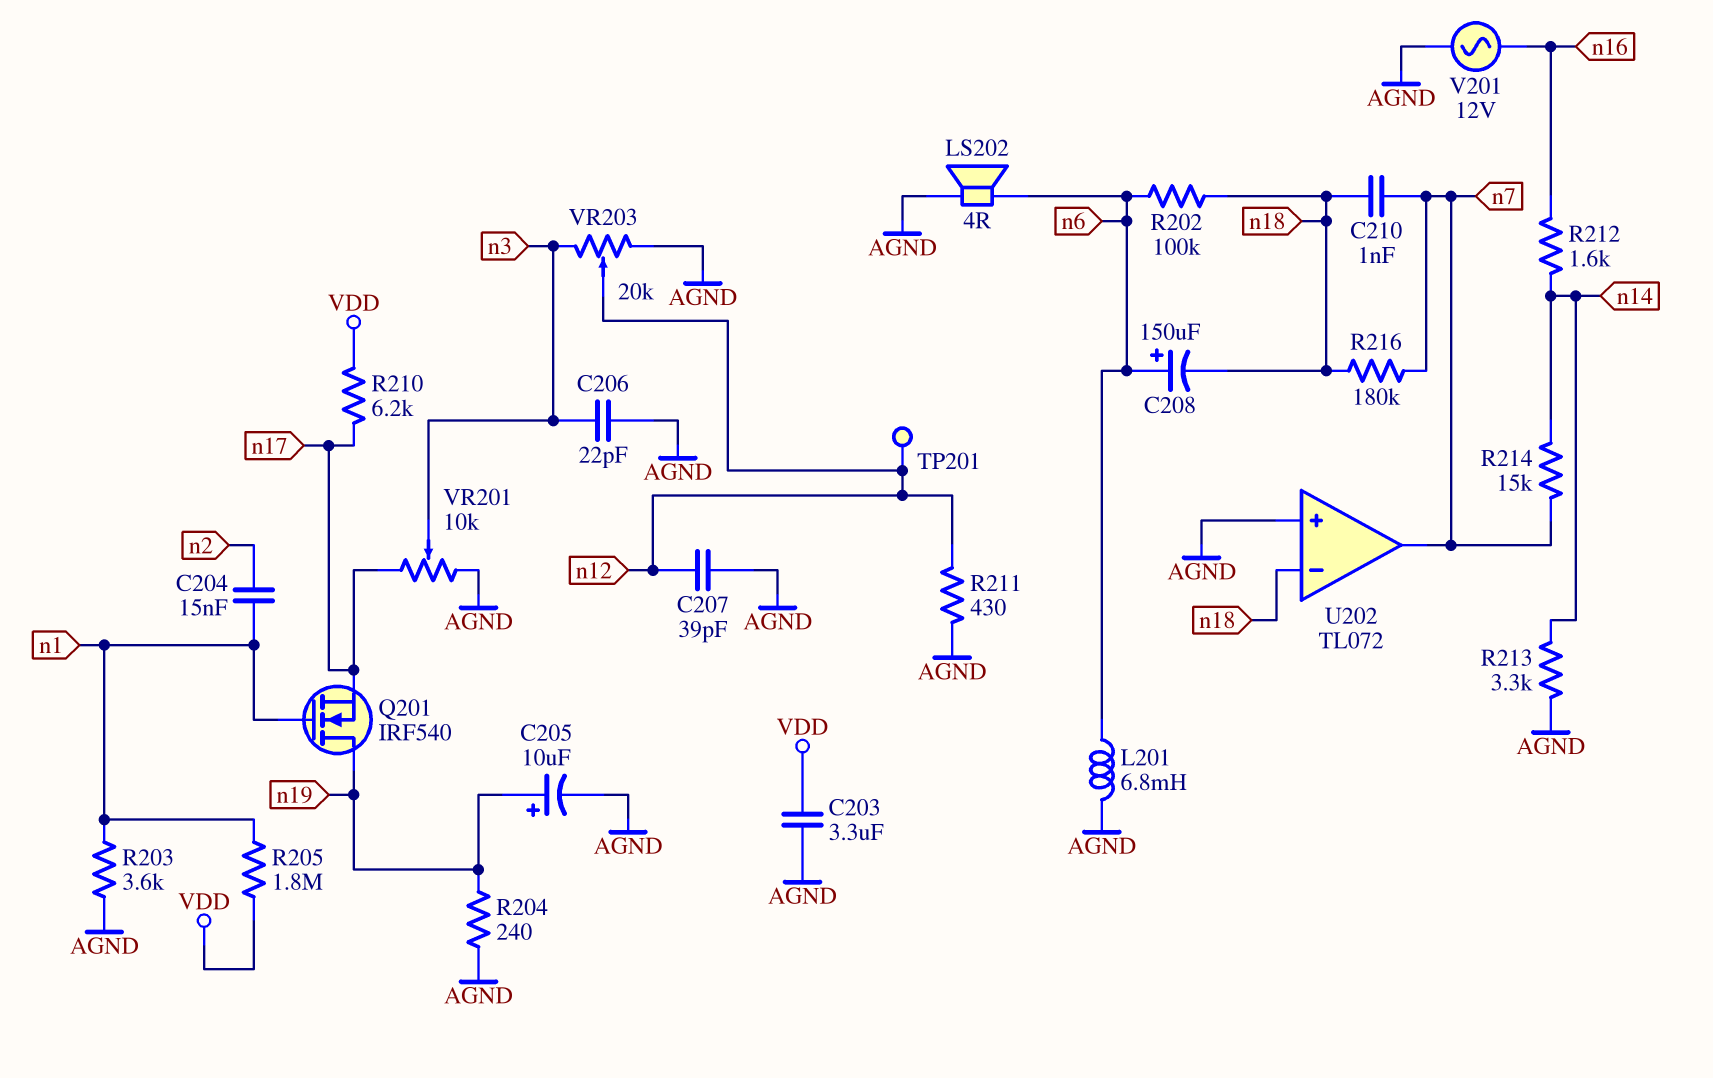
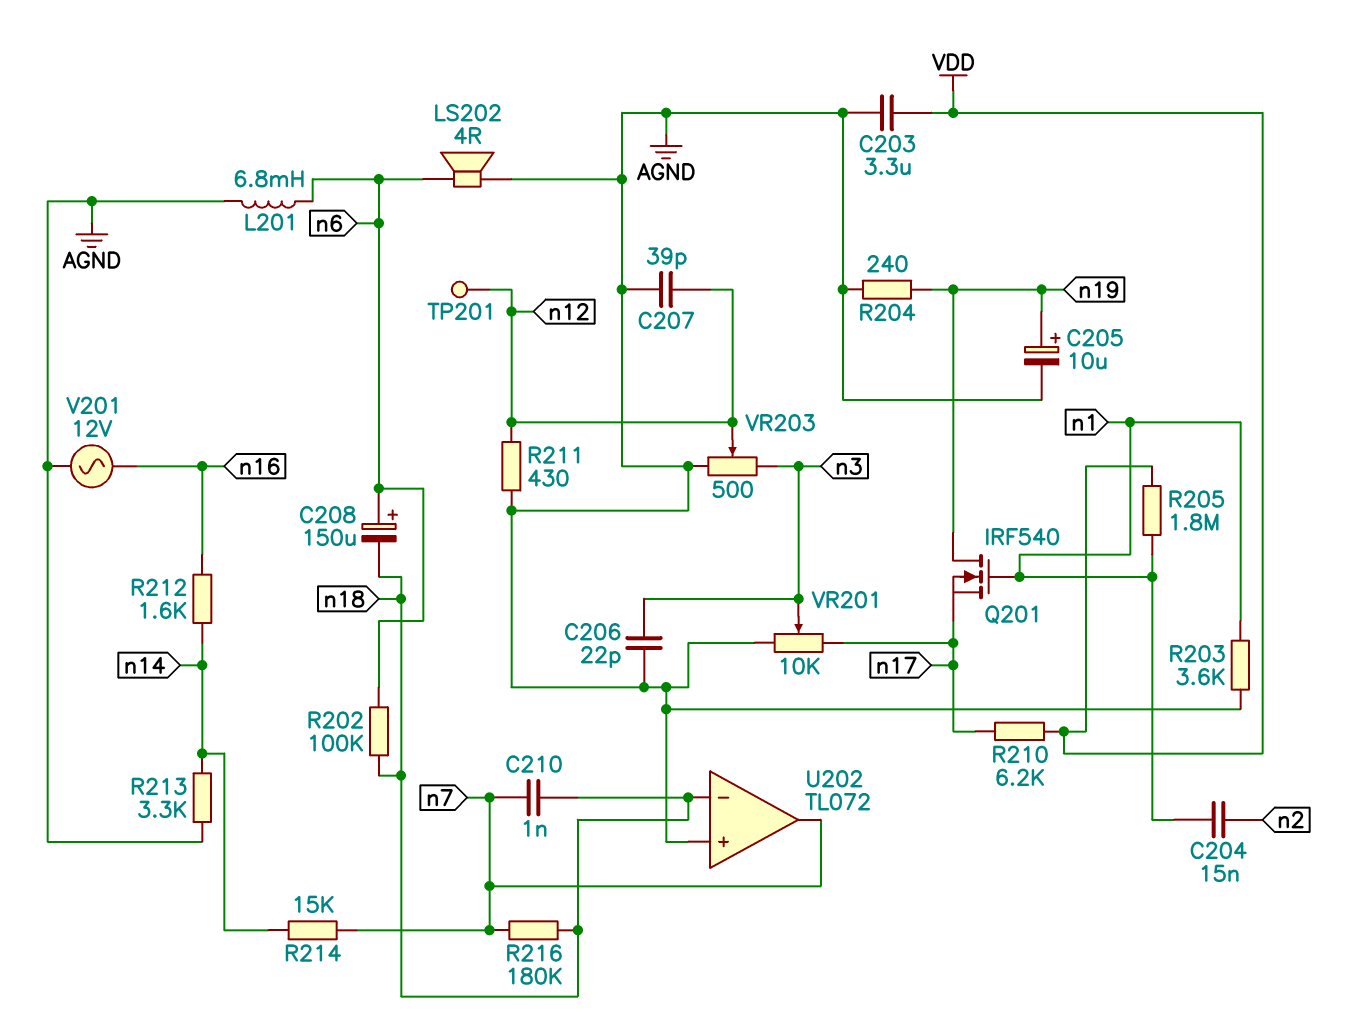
VR203: 20k (AGND, n3, wiper n12) -> 500 (AGND, n3, wiper n12)

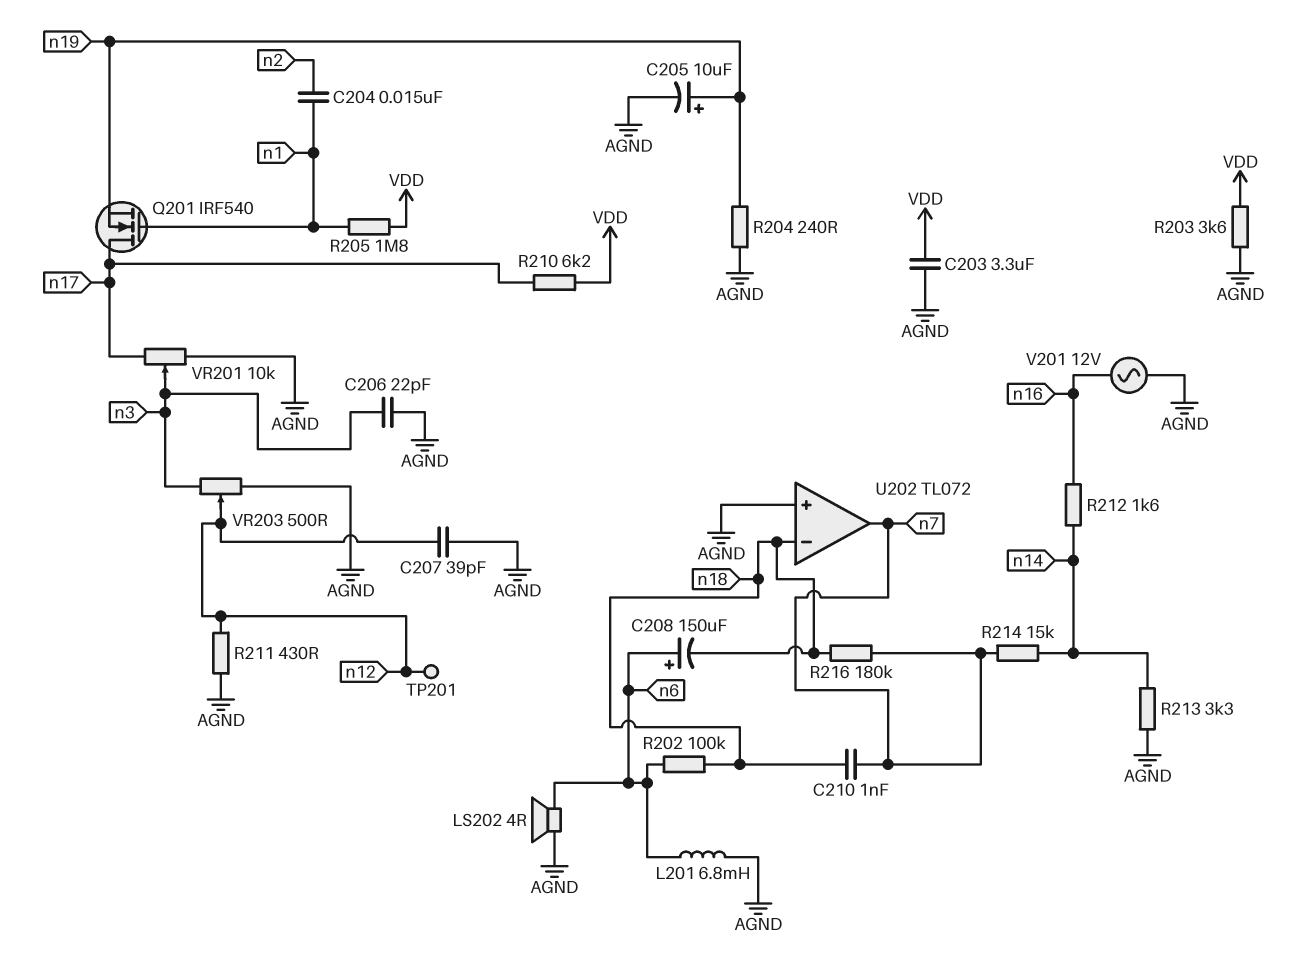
Q201: NMOS IRF540 (G n1, D n19, S n17) -> NMOS IRF540 (G n1, D n17, S n19)
R203: 3.6k (AGND, n1) -> 3.6k (AGND, VDD)

